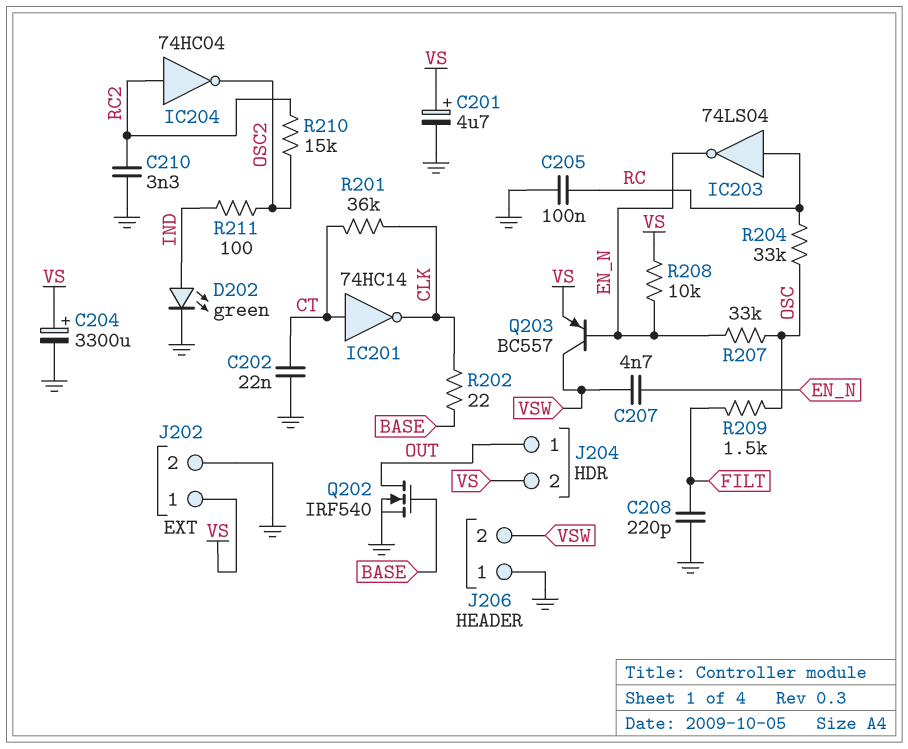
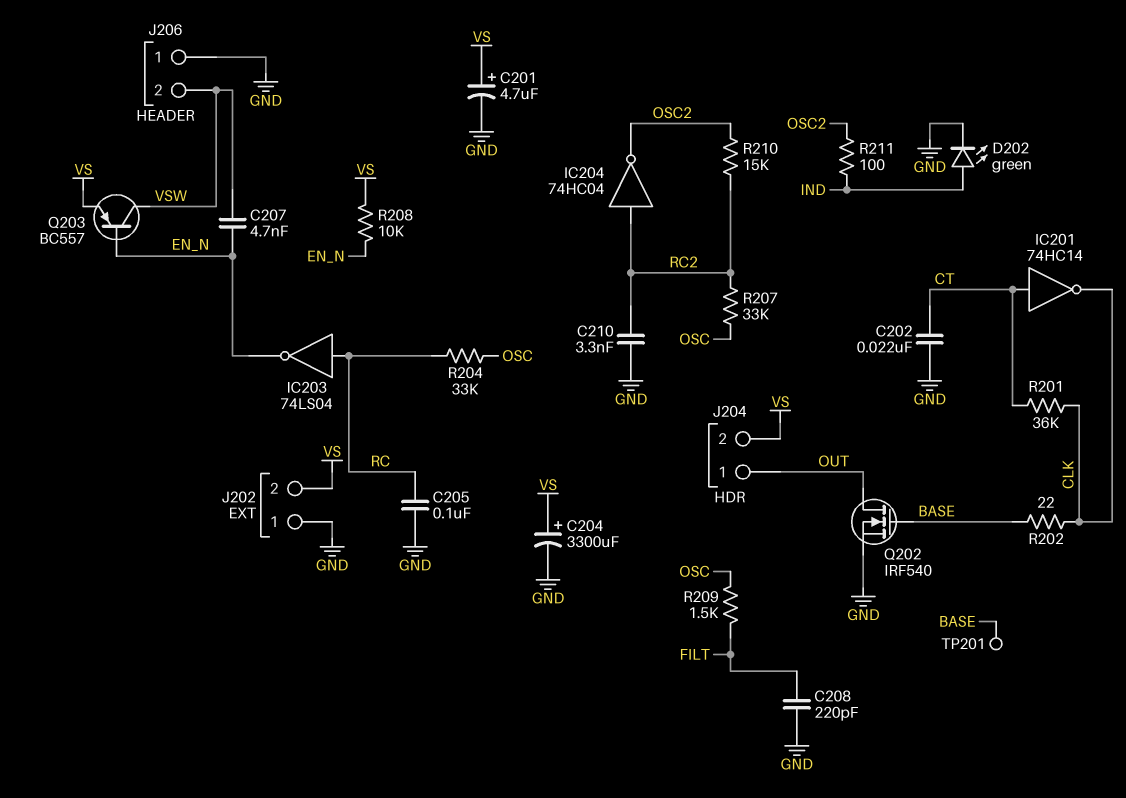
J202 pin 1: VS -> GND
J202 pin 2: GND -> VS
R207: 33k (EN_N, OSC) -> 33k (OSC, RC2)
TP201: none -> test point (BASE)

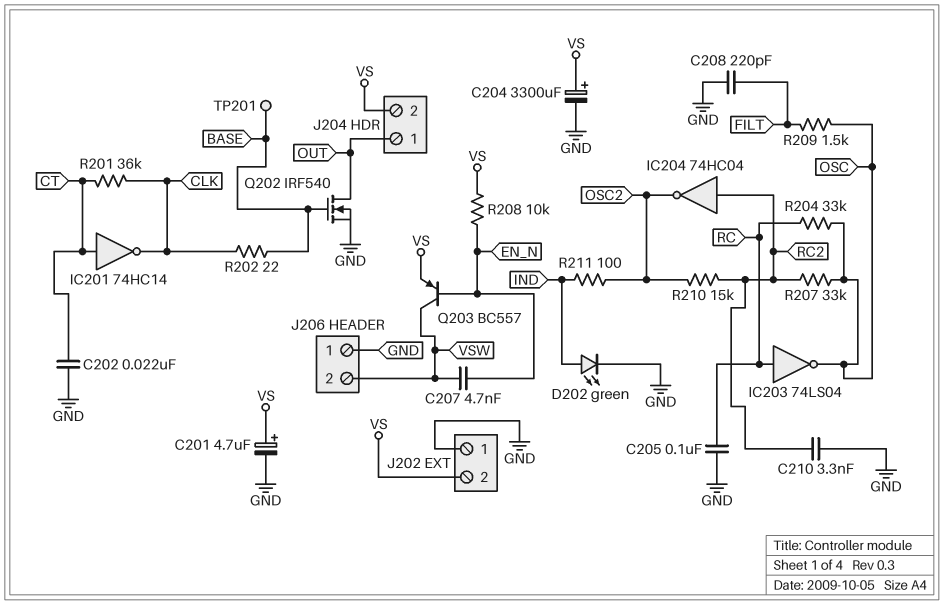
IC203: NOT 74LS04 (in RC, out EN_N) -> NOT 74LS04 (in RC, out OSC)

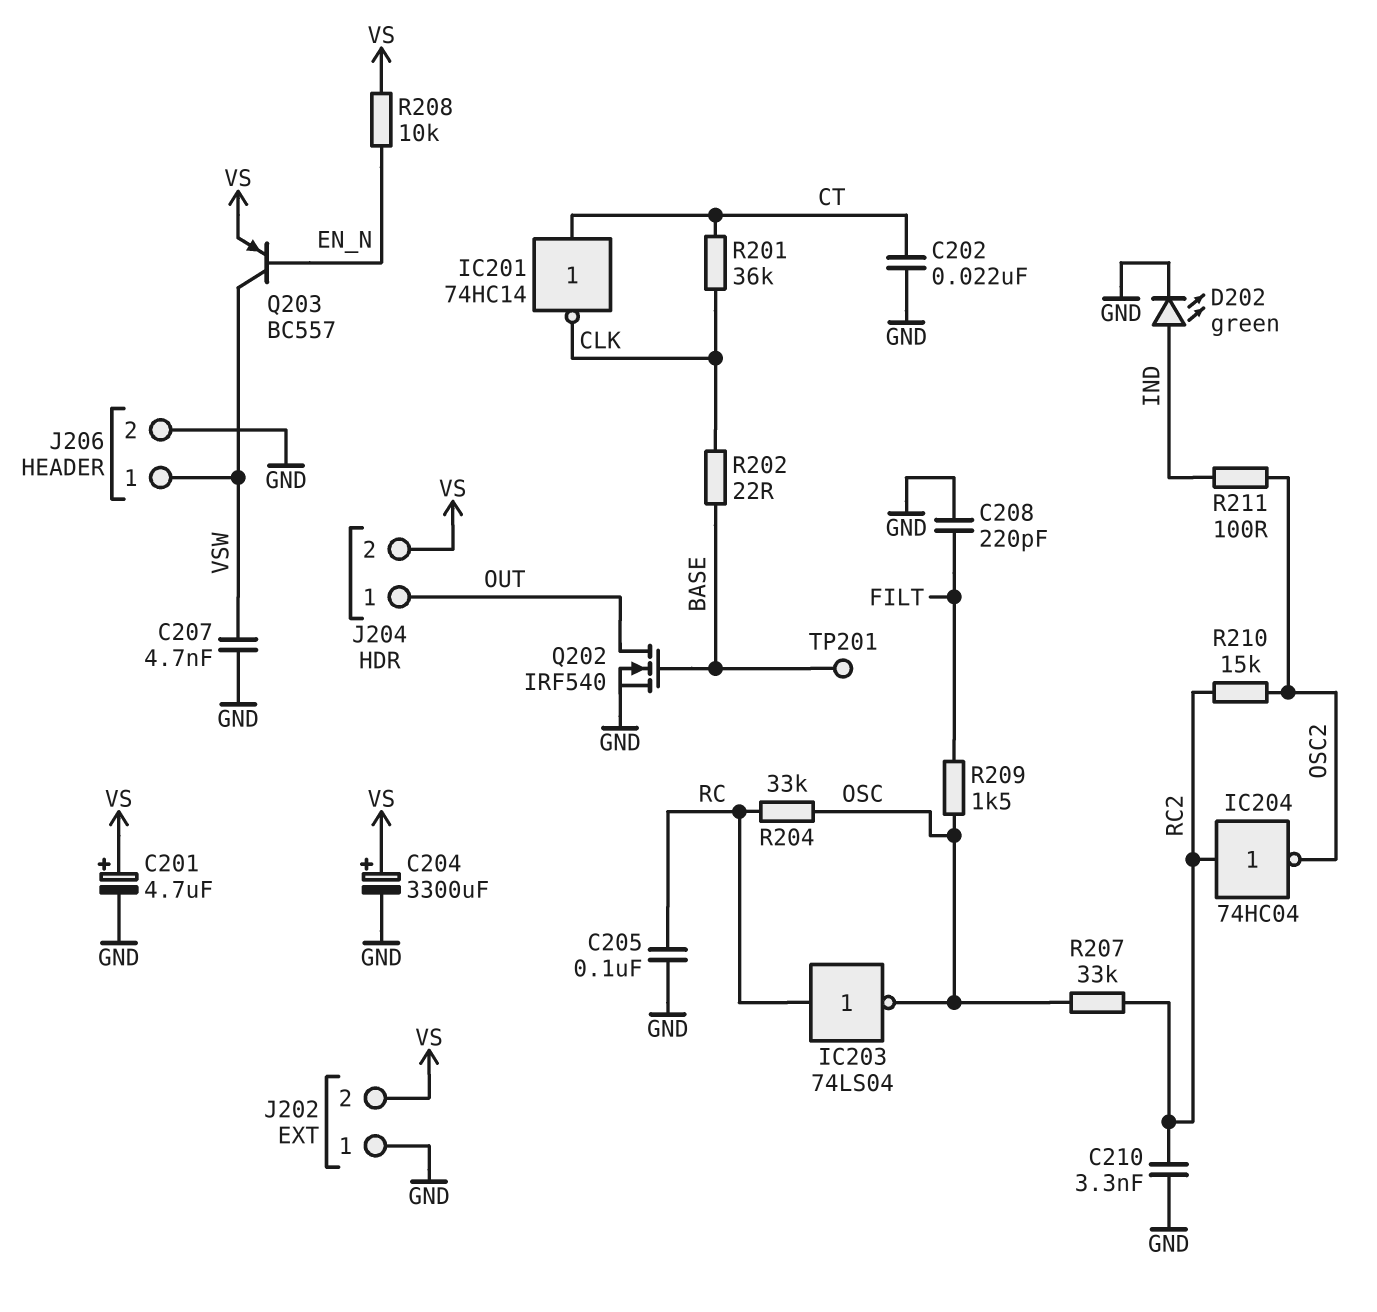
C207: 4.7nF (EN_N, VSW) -> 4.7nF (GND, VSW)
J206 pin 1: GND -> VSW
J206 pin 2: VSW -> GND

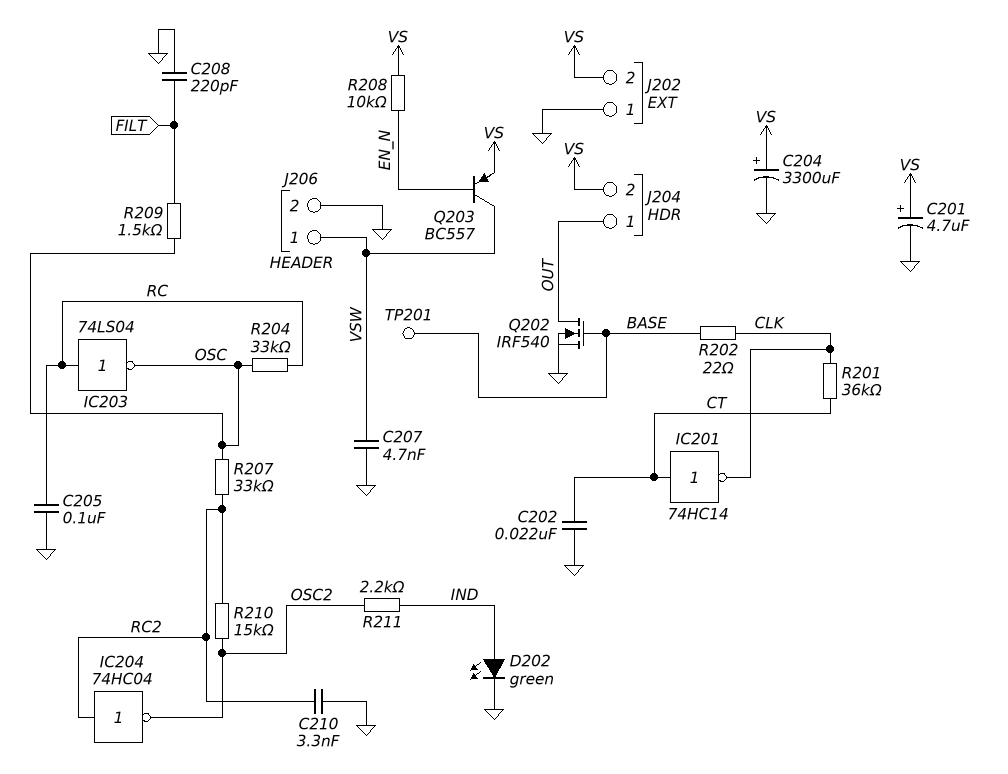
R211: 100 (IND, OSC2) -> 2.2k (IND, OSC2)

